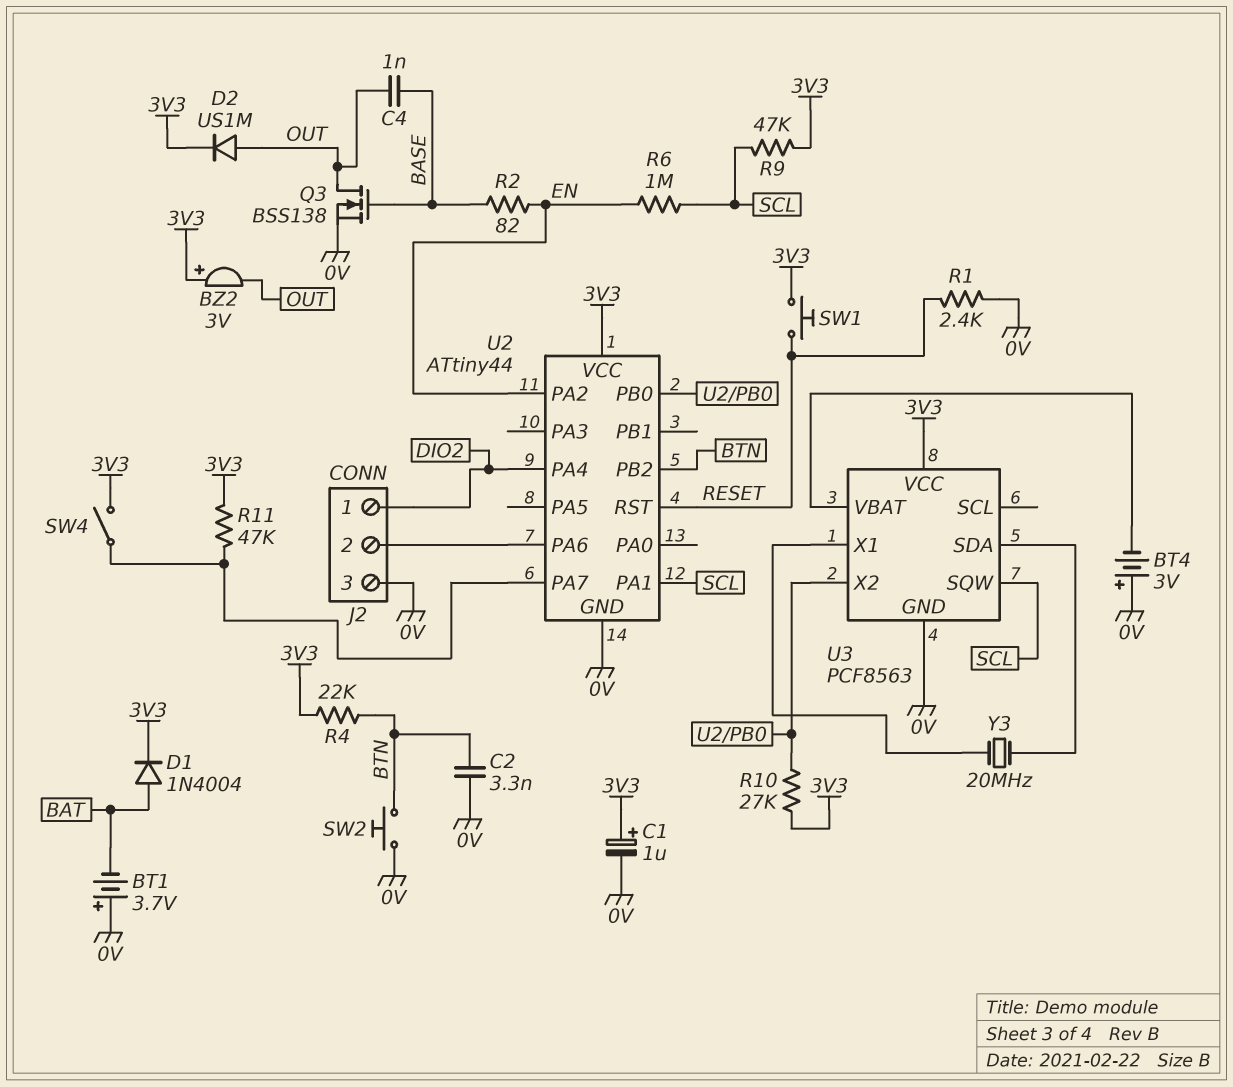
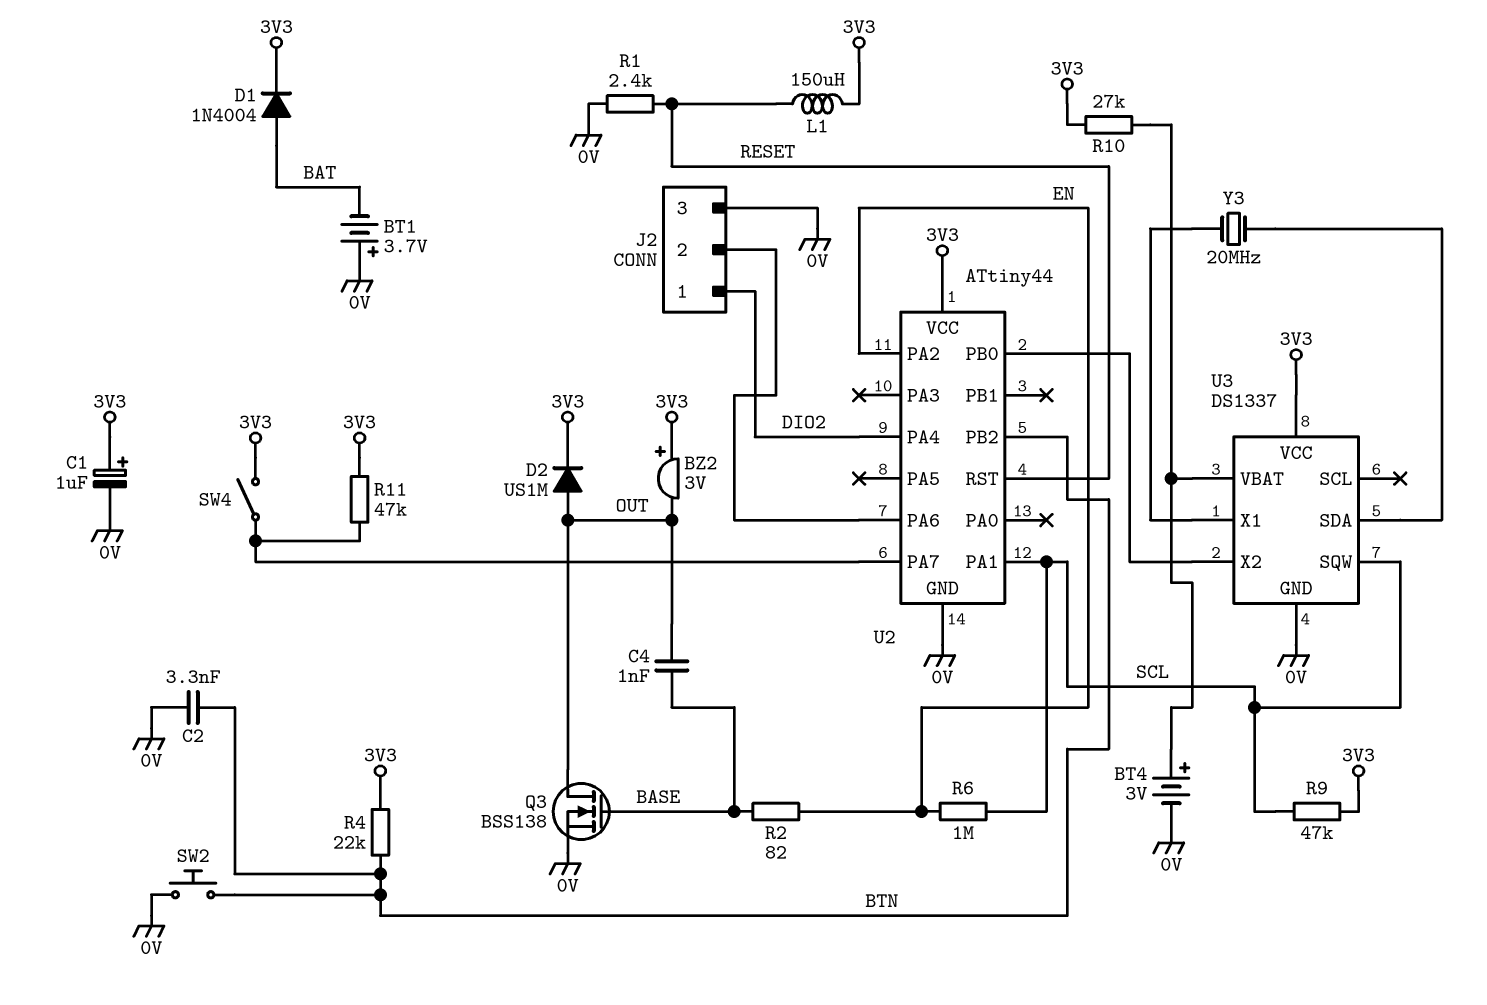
BT4: 3V (plus 0V, minus U3/VBAT) -> 3V (plus U3/VBAT, minus 0V)
L1: none -> 150uH (3V3, RESET)
R10: 27k (3V3, U2/PB0) -> 27k (3V3, U3/VBAT)
SW1: button (3V3, RESET) -> none
U3: PCF8563 -> DS1337

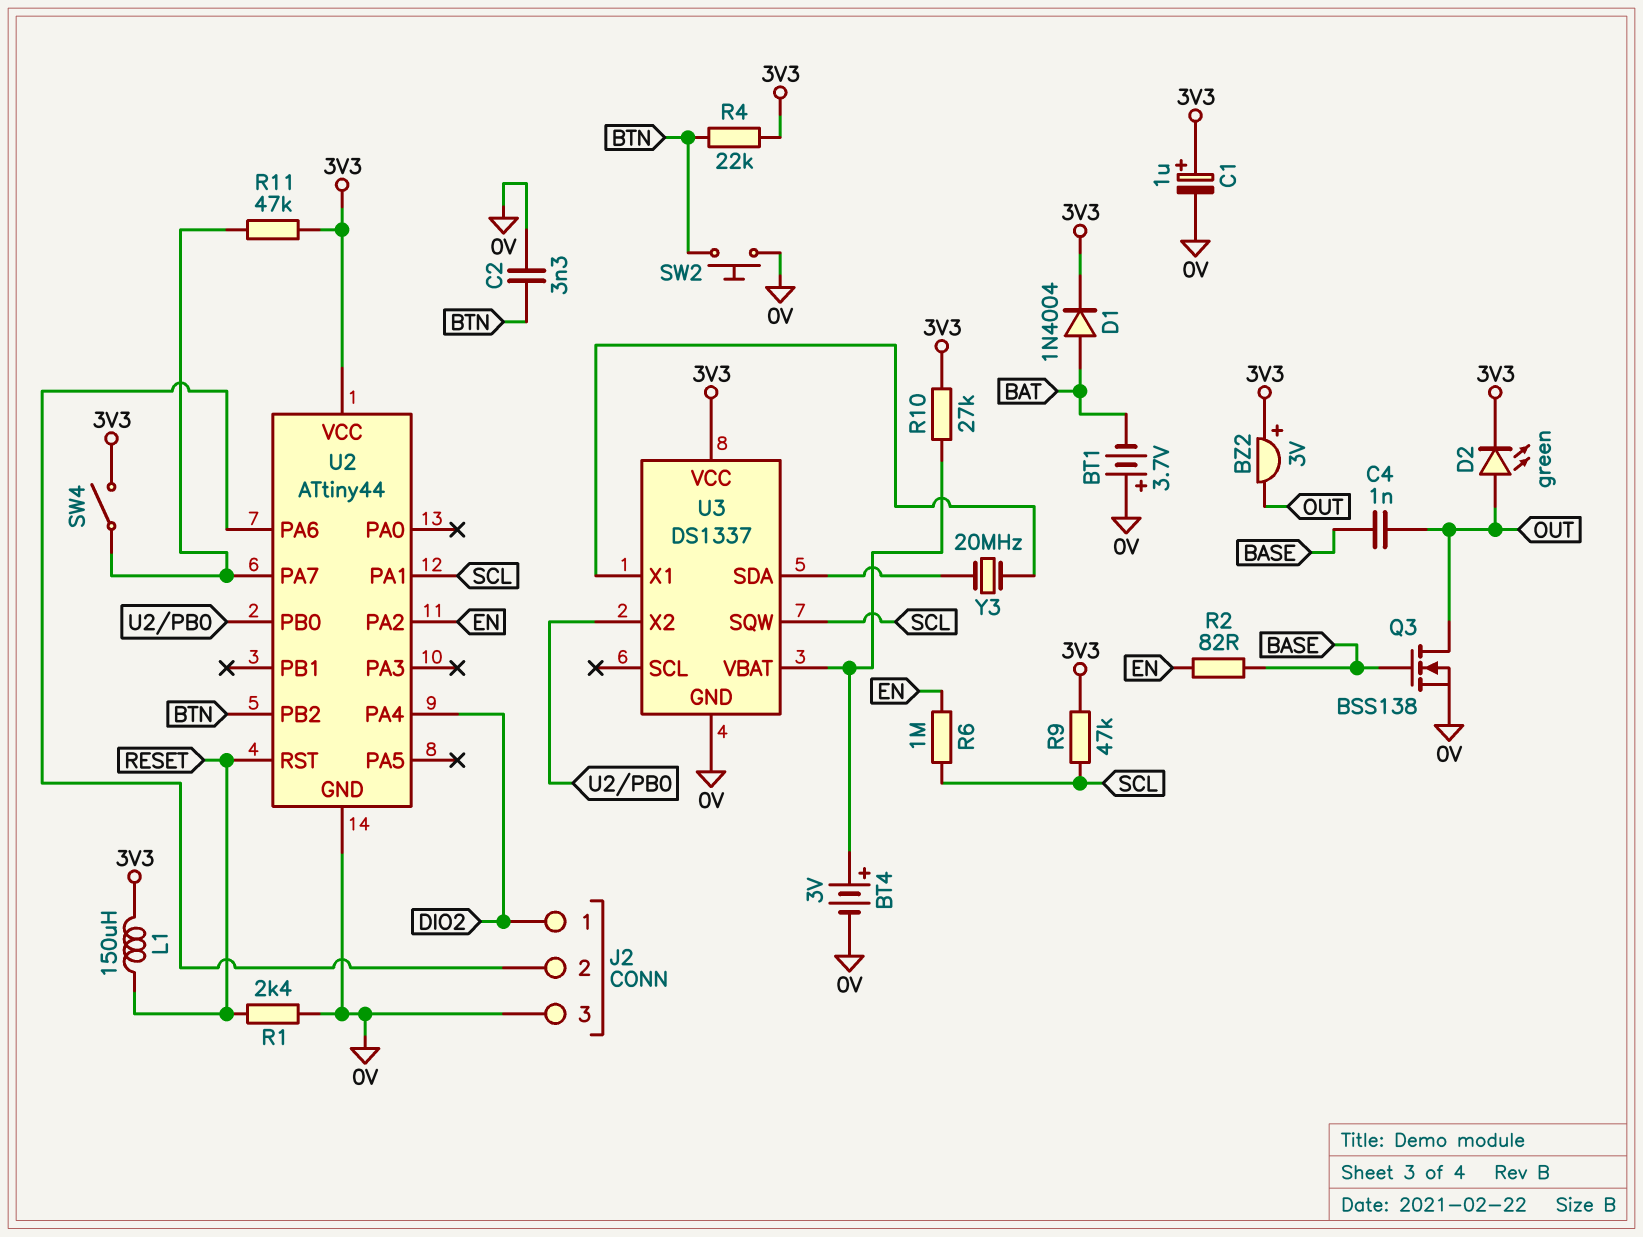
D2: diode US1M (A OUT, K 3V3) -> LED green (A OUT, K 3V3)

